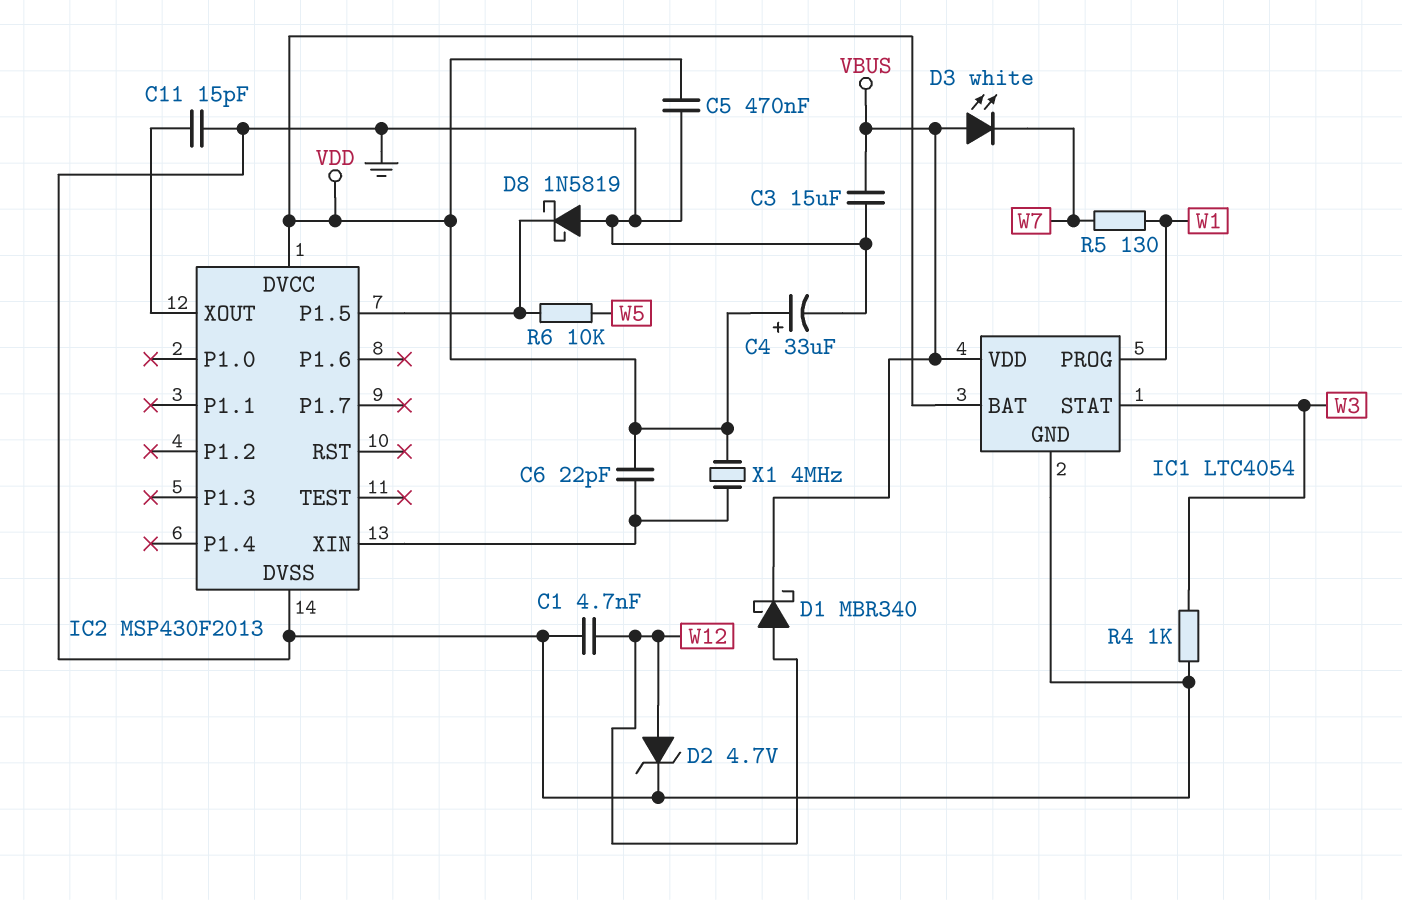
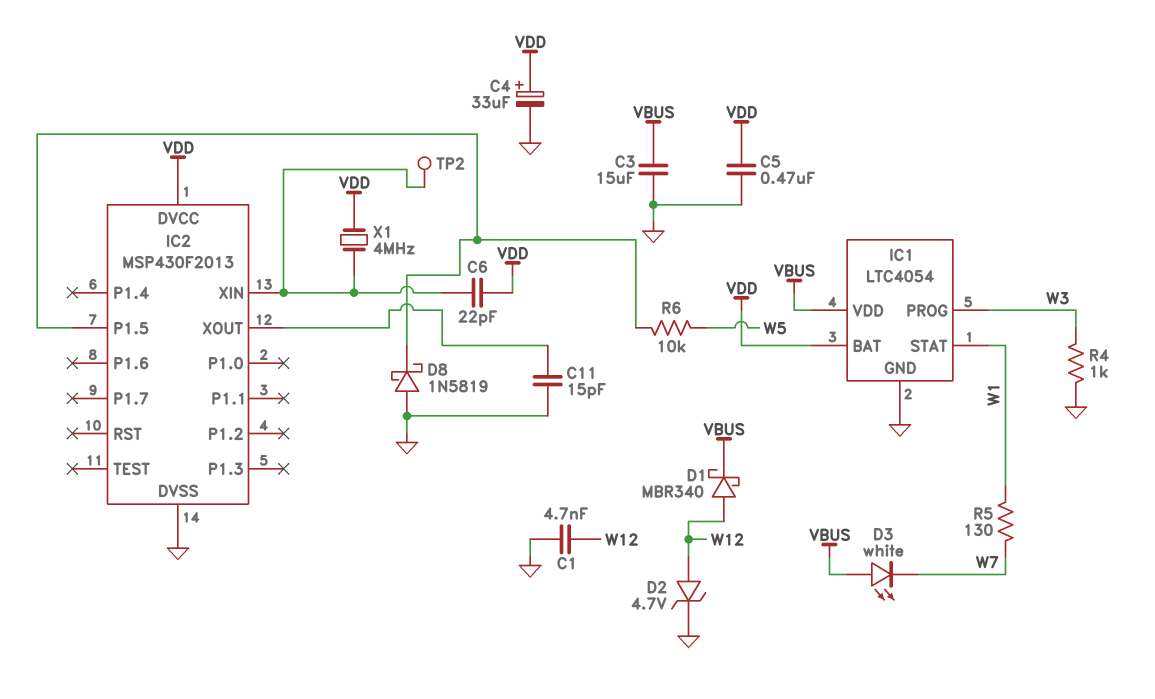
IC1 pin PROG: W1 -> W3
IC1 pin STAT: W3 -> W1
TP2: none -> test point (IC2/XIN)

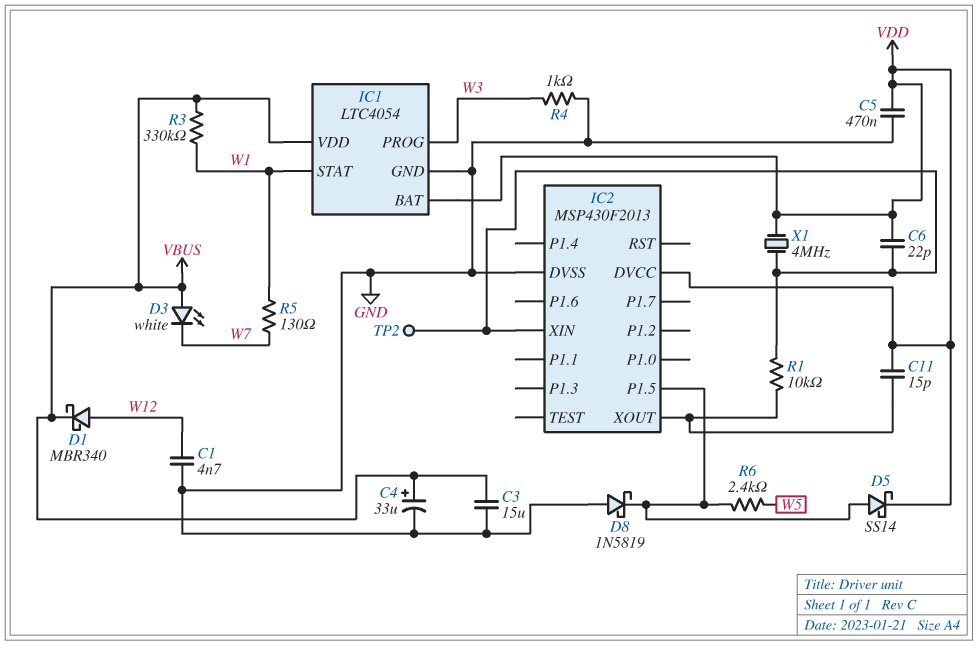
C4: 33uF (plus VDD, minus GND) -> 33uF (plus VBUS, minus GND)
C11: 15pF (GND, IC2/XOUT) -> 15pF (IC2/XOUT, VDD)
D2: zener 4.7V (A W12, K GND) -> none
D5: none -> schottky SS14 (A IC2/P1.5, K VDD)
R1: none -> 10k (IC2/XIN, IC2/XOUT)
R3: none -> 330k (VBUS, W1)
R6: 10k (IC2/P1.5, W5) -> 2.4k (IC2/P1.5, W5)

